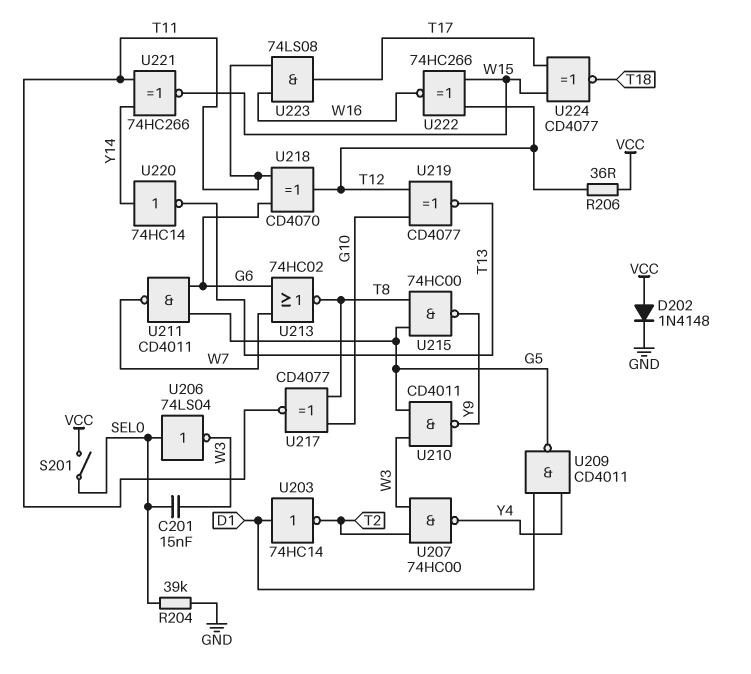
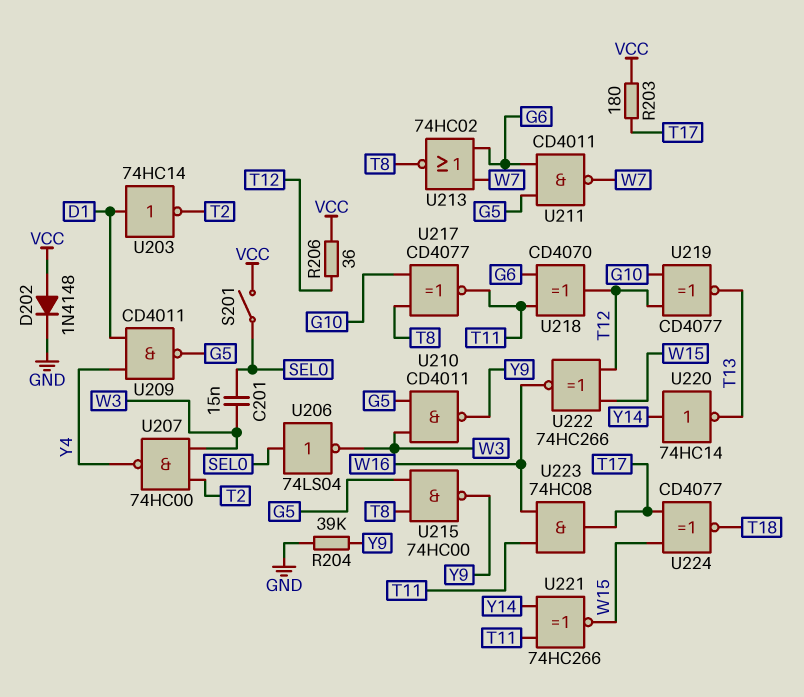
R203: none -> 180 (T17, VCC)
R204: 39k (GND, SEL0) -> 39k (GND, Y9)
U223: AND 74LS08 (in T11, in W16, out T17) -> AND 74HC08 (in T11, in W16, out T17)

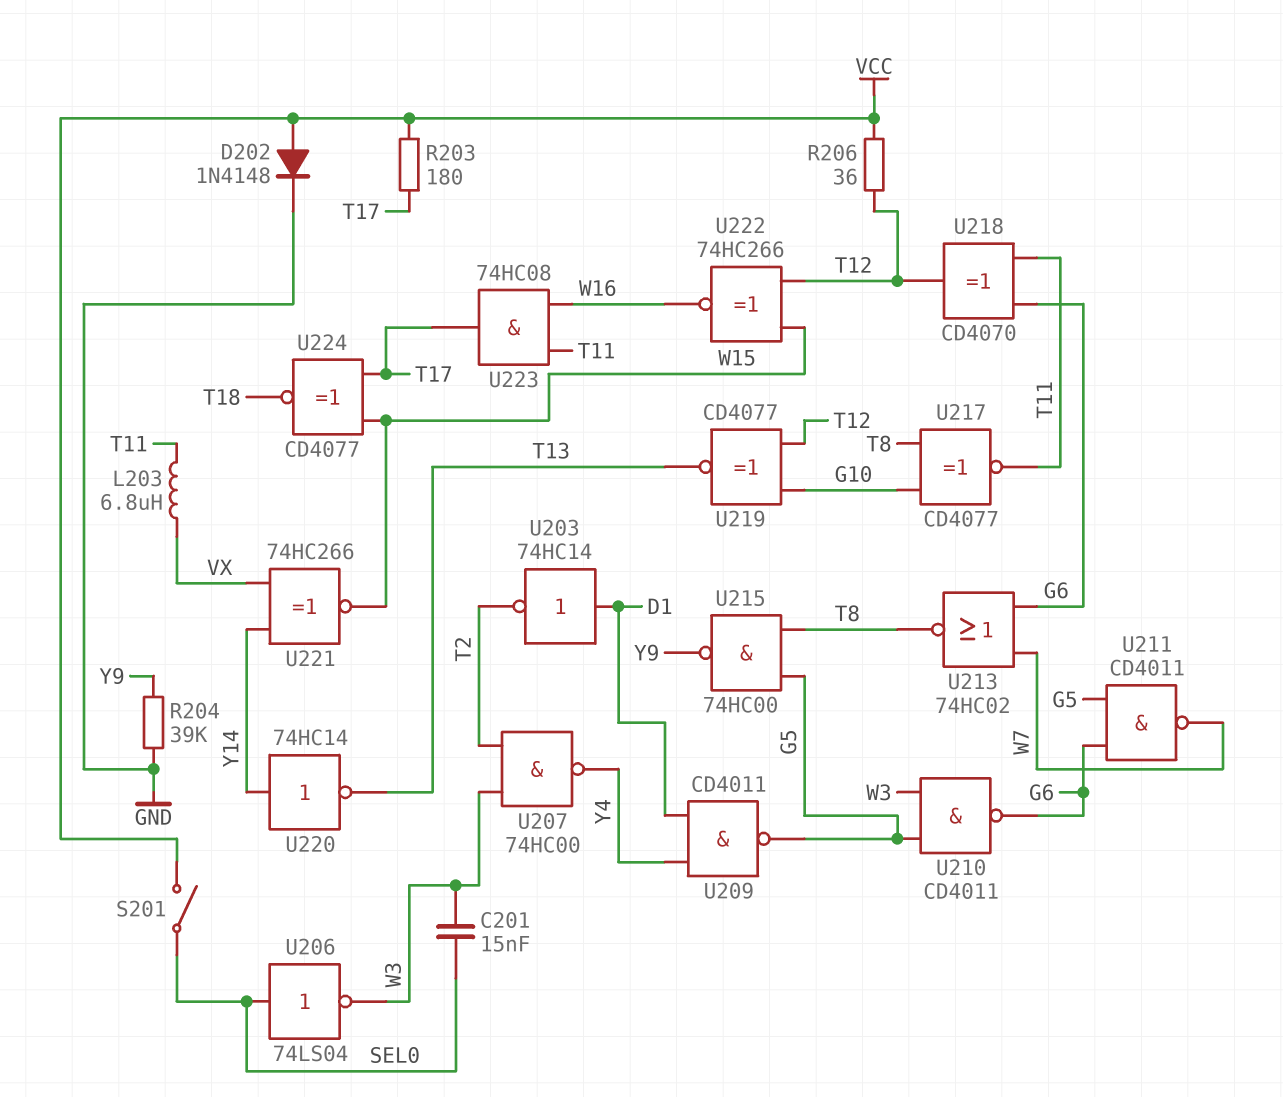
L203: none -> 6.8uH (T11, VX)
U210: NAND CD4011 (in G5, in W3, out Y9) -> NAND CD4011 (in G5, in W3, out G6)
U221: XNOR 74HC266 (in T11, in Y14, out W15) -> XNOR 74HC266 (in VX, in Y14, out W15)

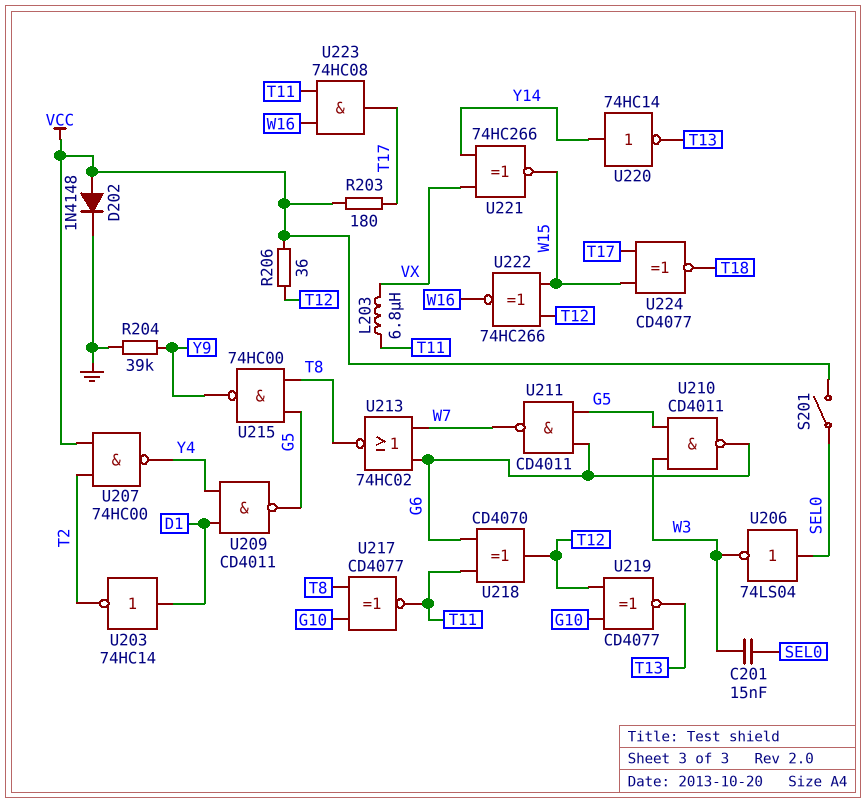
U207: NAND 74HC00 (in T2, in W3, out Y4) -> NAND 74HC00 (in T2, in VCC, out Y4)

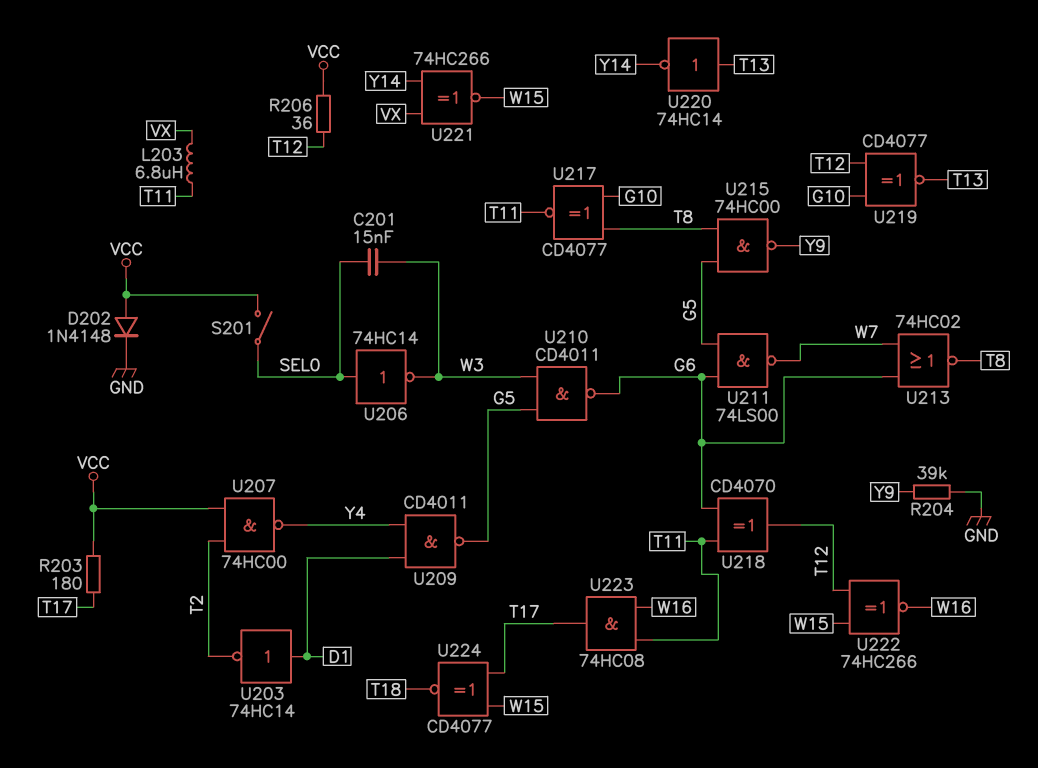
U206: NOT 74LS04 (in SEL0, out W3) -> NOT 74HC14 (in SEL0, out W3)
U211: NAND CD4011 (in G5, in G6, out W7) -> NAND 74LS00 (in G5, in G6, out W7)
U220: NOT 74HC14 (in Y14, out T13) -> NOT 74HC14 (in T13, out Y14)

